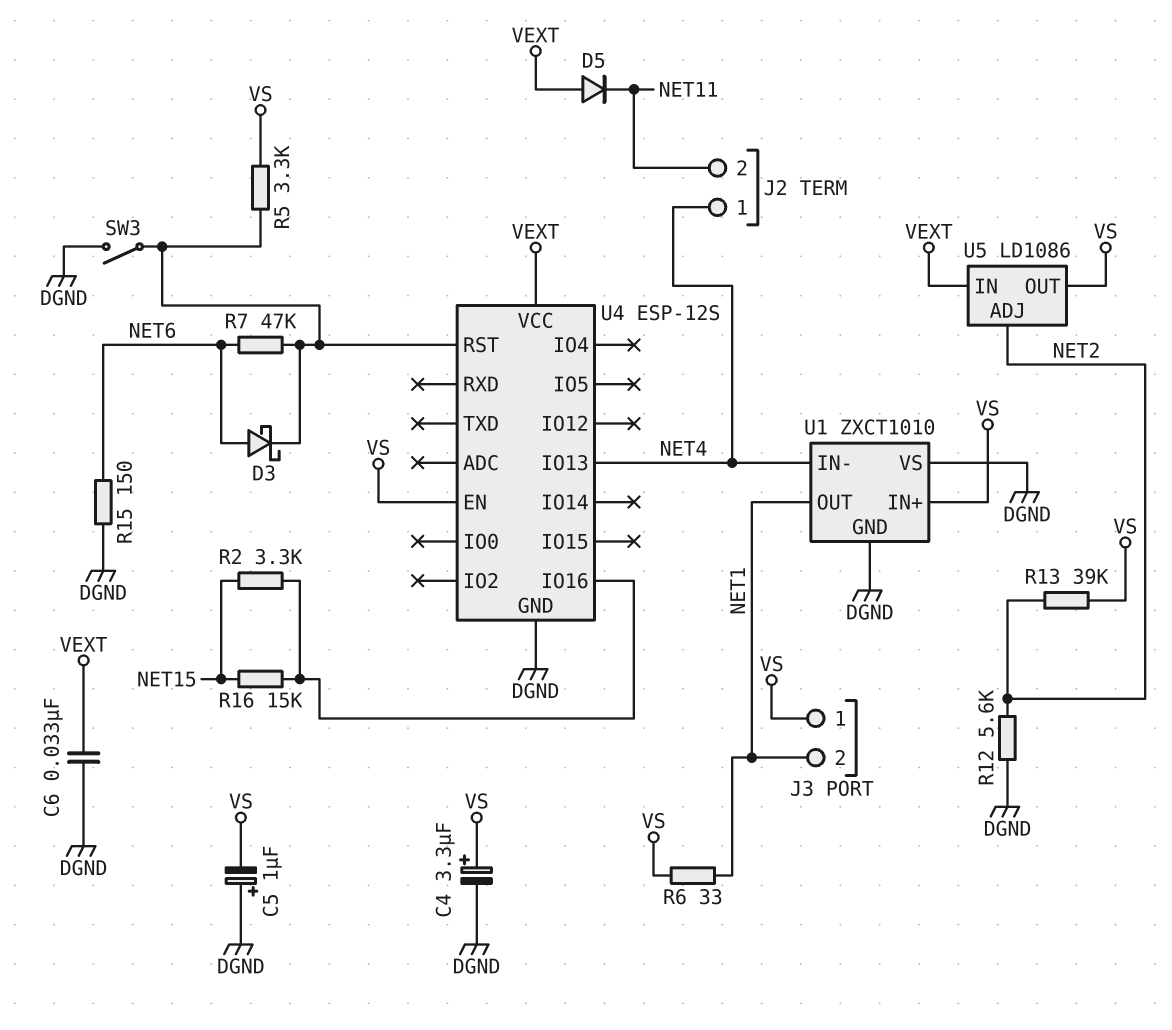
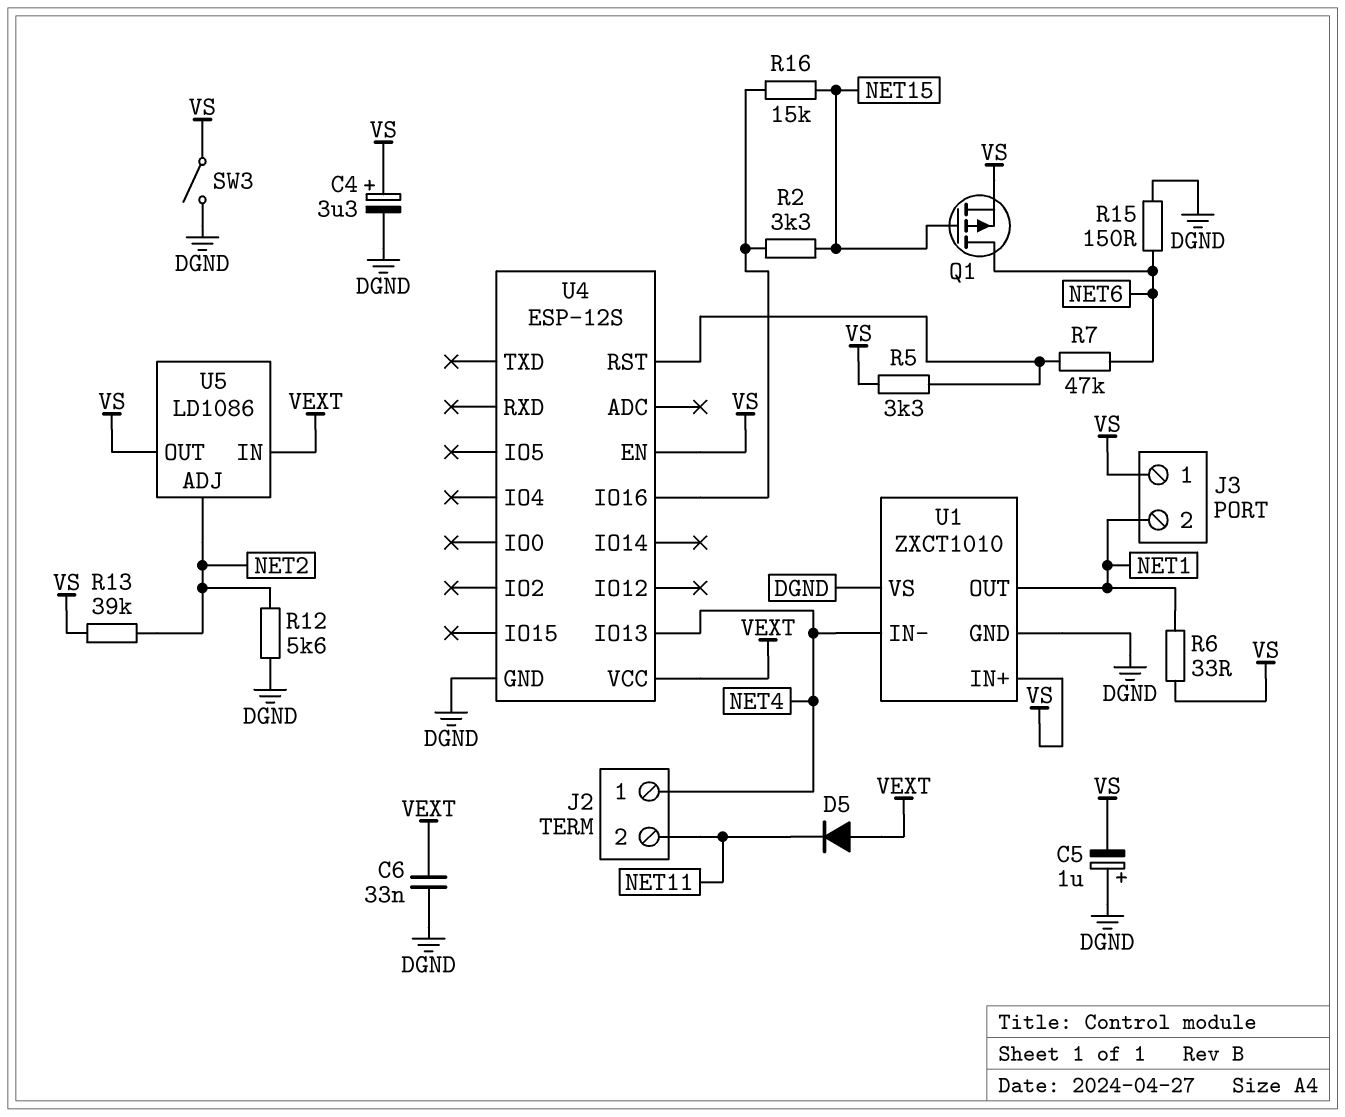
D3: schottky (A NET6, K U4/RST) -> none
Q1: none -> PMOS (G NET15, D NET6, S VS)
SW3: switch (DGND, U4/RST) -> switch (DGND, VS)

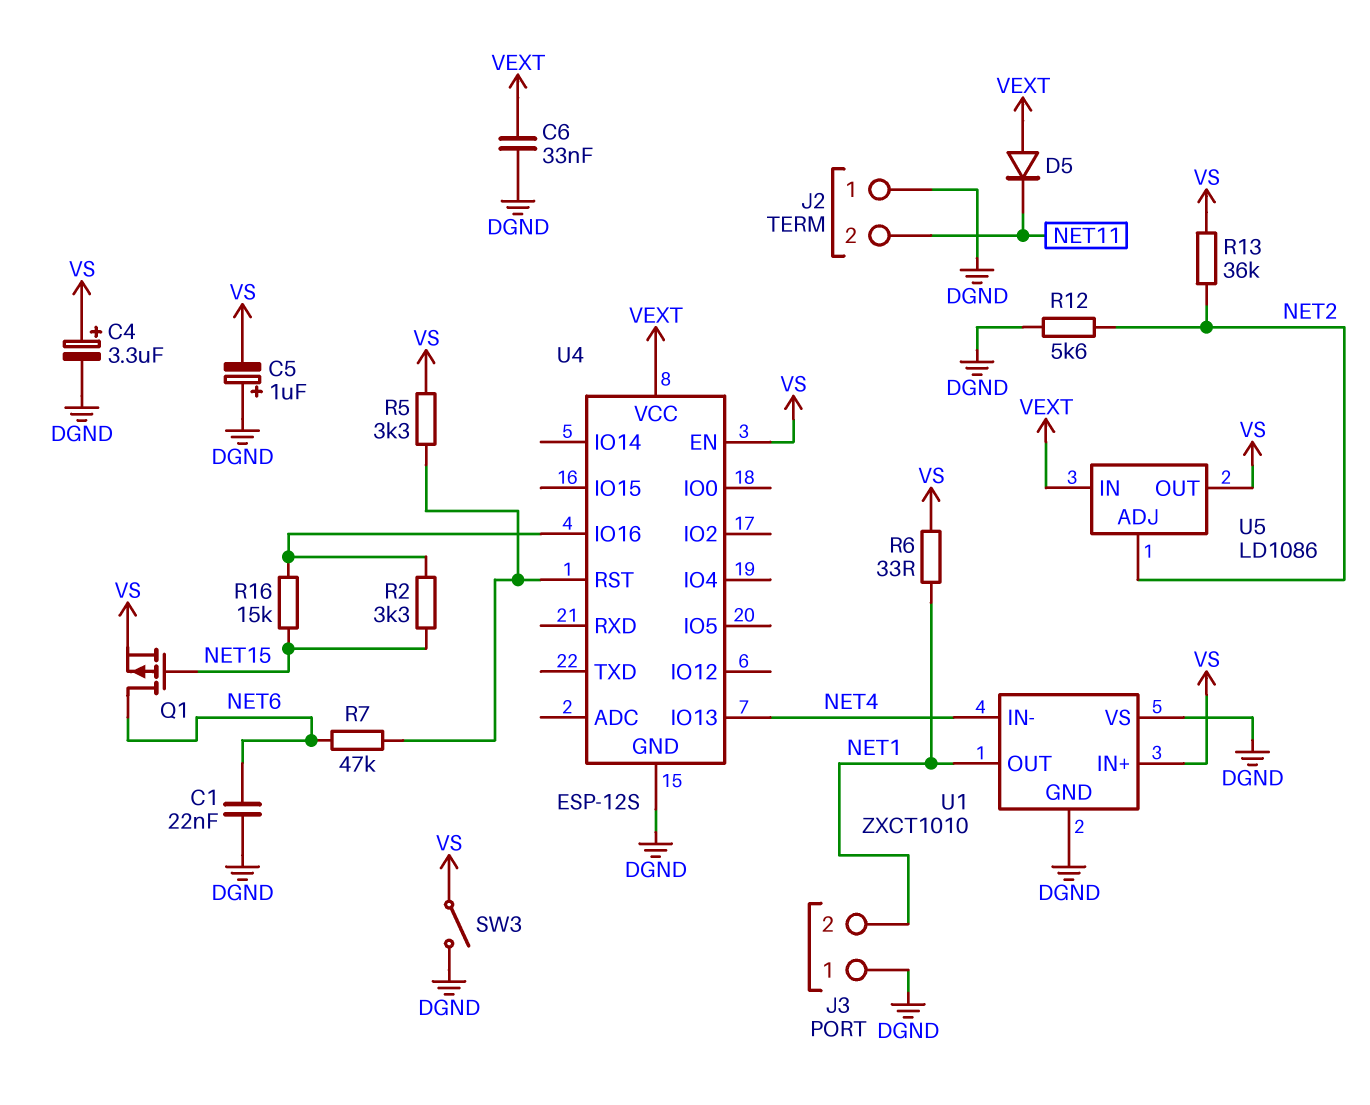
C1: none -> 22nF (DGND, NET6)
J2 pin 1: NET4 -> DGND
J3 pin 1: VS -> DGND
R13: 39k (NET2, VS) -> 36k (NET2, VS)
R15: 150 (DGND, NET6) -> none

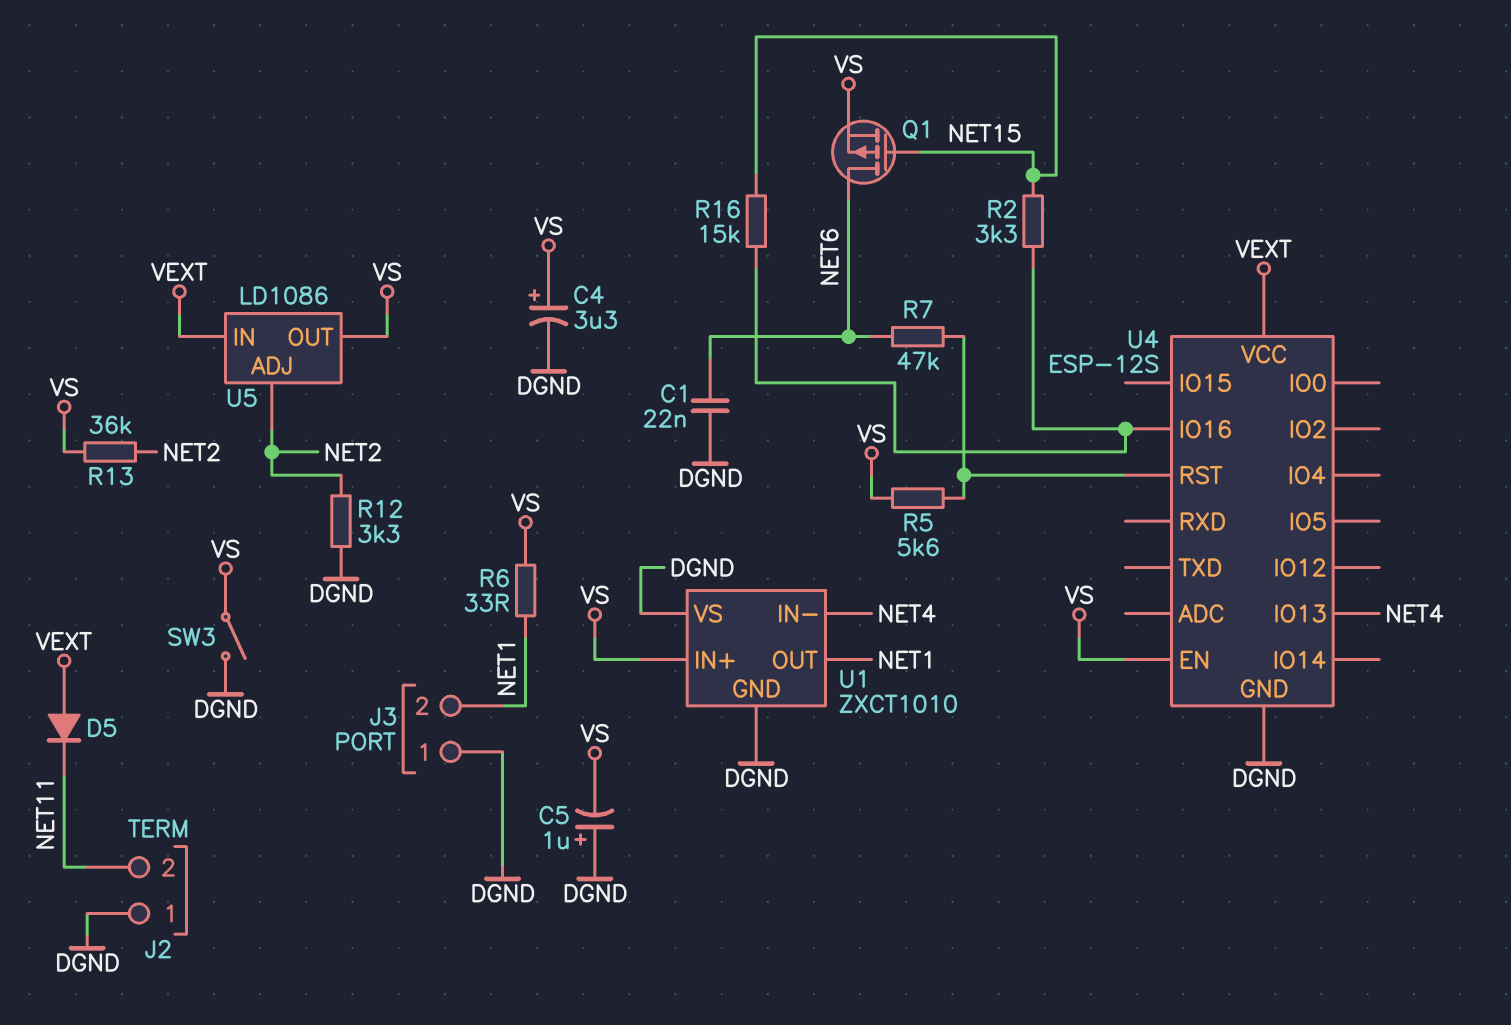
C6: 33nF (DGND, VEXT) -> none
R5: 3.3k (U4/RST, VS) -> 5.6k (U4/RST, VS)
R12: 5.6k (DGND, NET2) -> 3.3k (DGND, NET2)

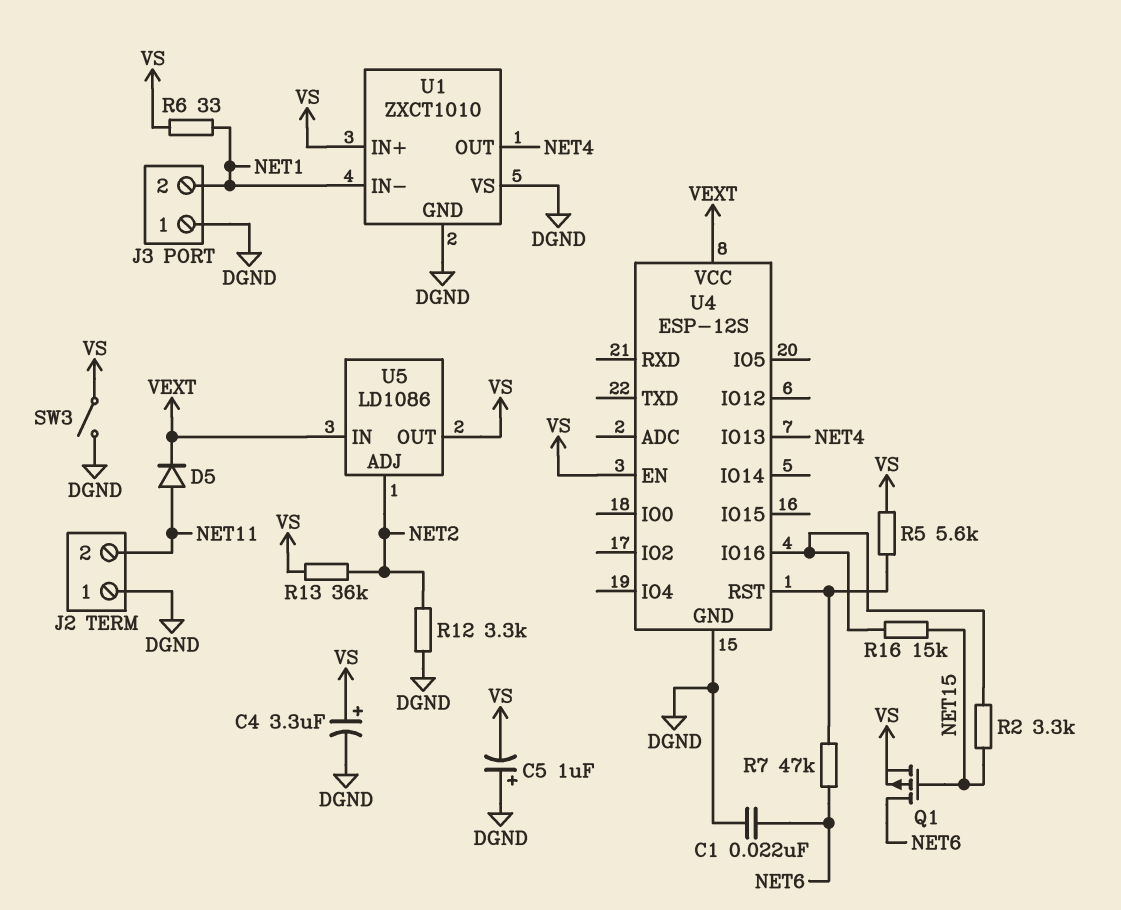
D5: diode (A VEXT, K NET11) -> diode (A NET11, K VEXT)
U1 pin IN-: NET4 -> NET1
U1 pin OUT: NET1 -> NET4

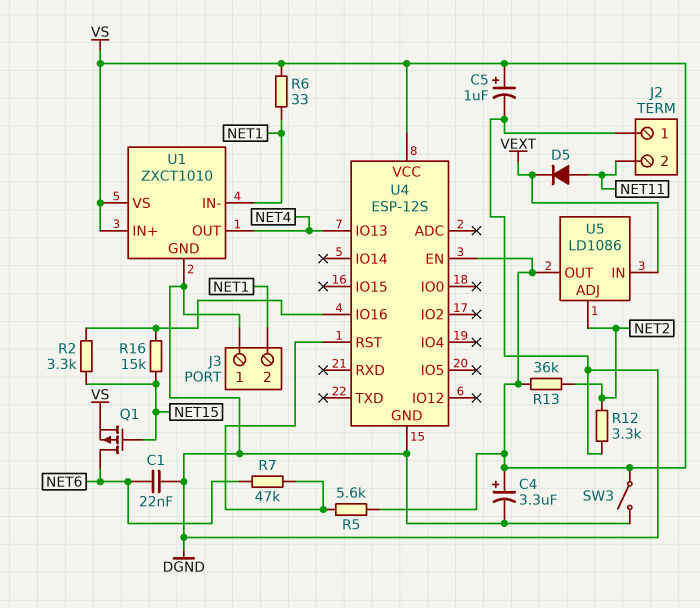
C5: 1uF (plus DGND, minus VS) -> 1uF (plus VS, minus DGND)
U1 pin VS: DGND -> VS
U4 pin VCC: VEXT -> VS

